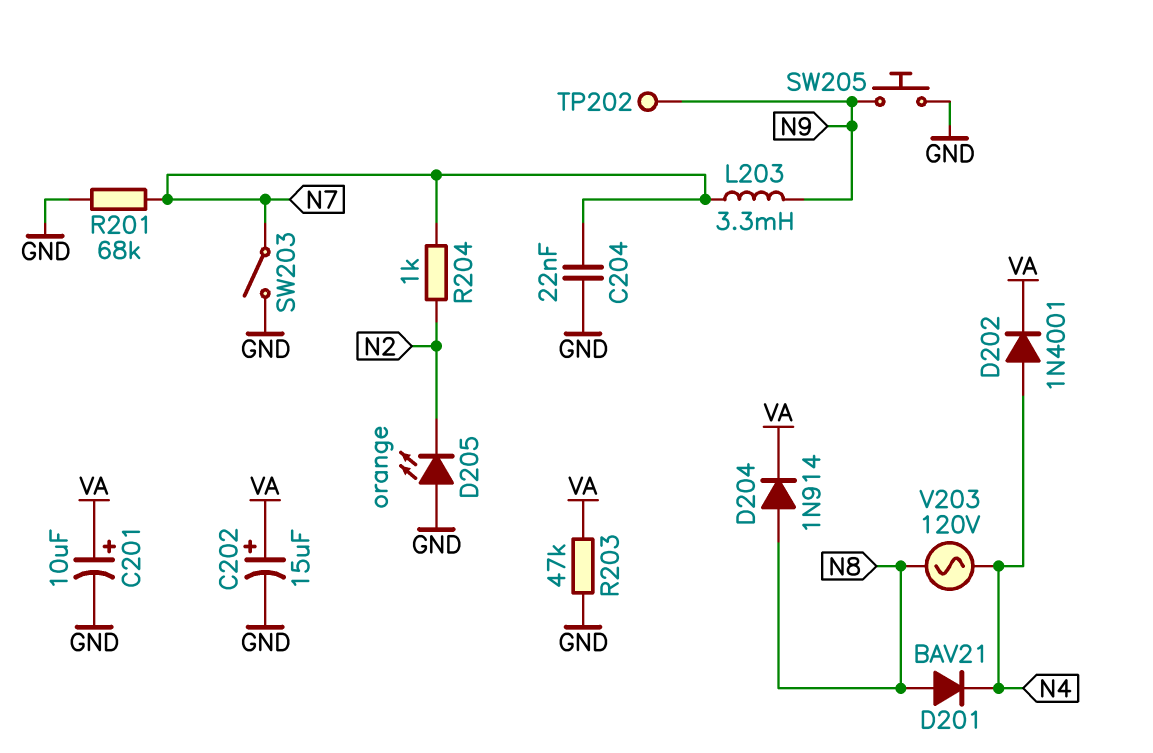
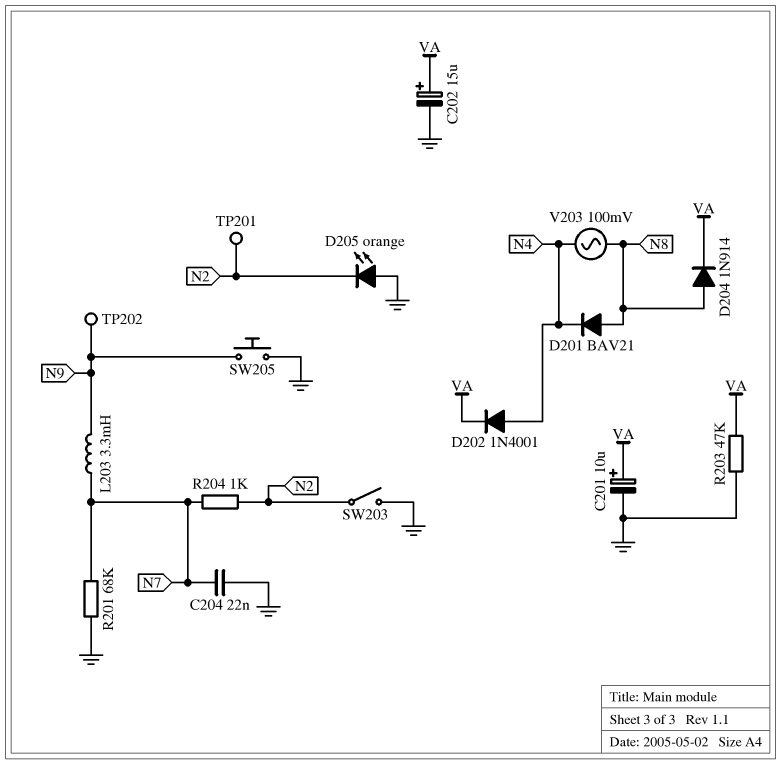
SW203: switch (GND, N7) -> switch (GND, N2)
TP201: none -> test point (N2)
V203: AC 120V (N4, N8) -> AC 100mV (N4, N8)

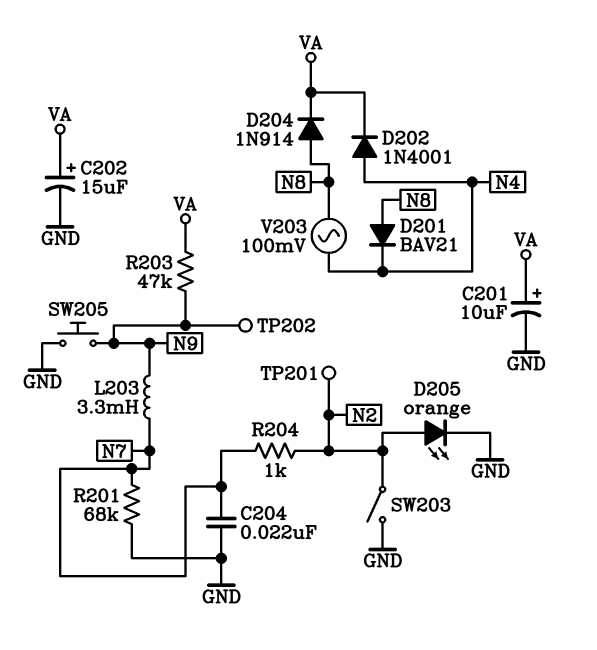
D205: LED orange (A GND, K N2) -> LED orange (A N2, K GND)
R203: 47k (GND, VA) -> 47k (N9, VA)

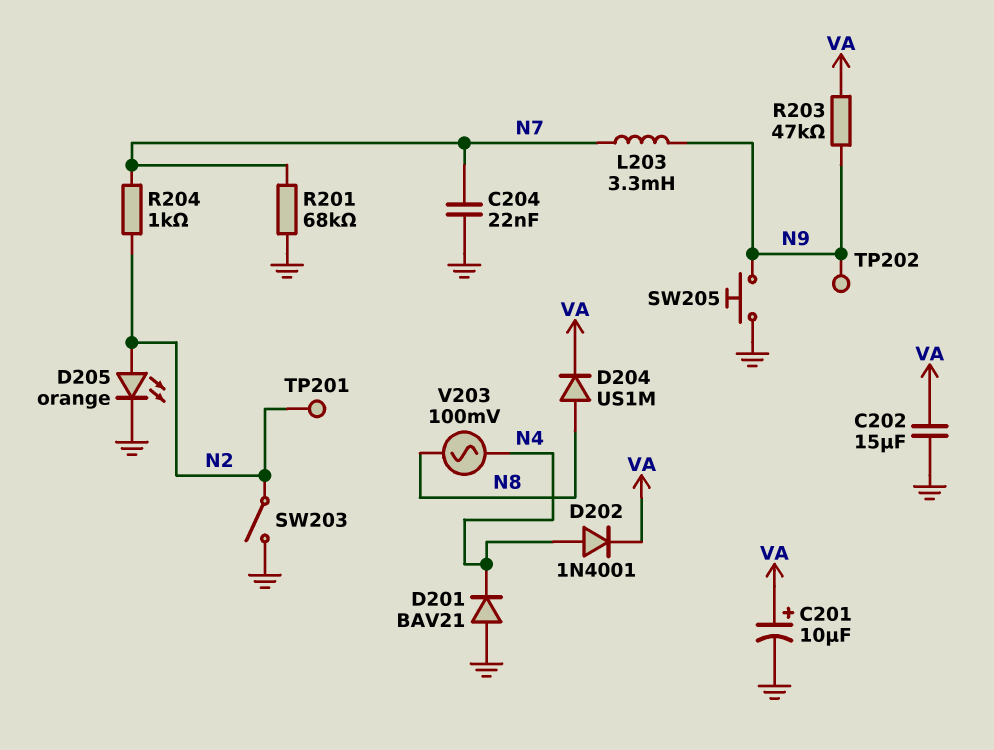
C202: 15uF (plus VA, minus GND) -> 15uF (GND, VA)
D201: diode BAV21 (A N8, K N4) -> diode BAV21 (A GND, K N4)
D204: diode 1N914 (A N8, K VA) -> diode US1M (A N8, K VA)

